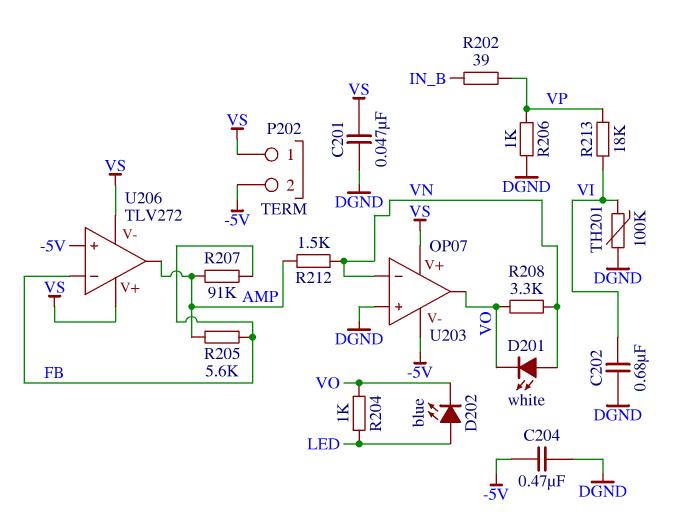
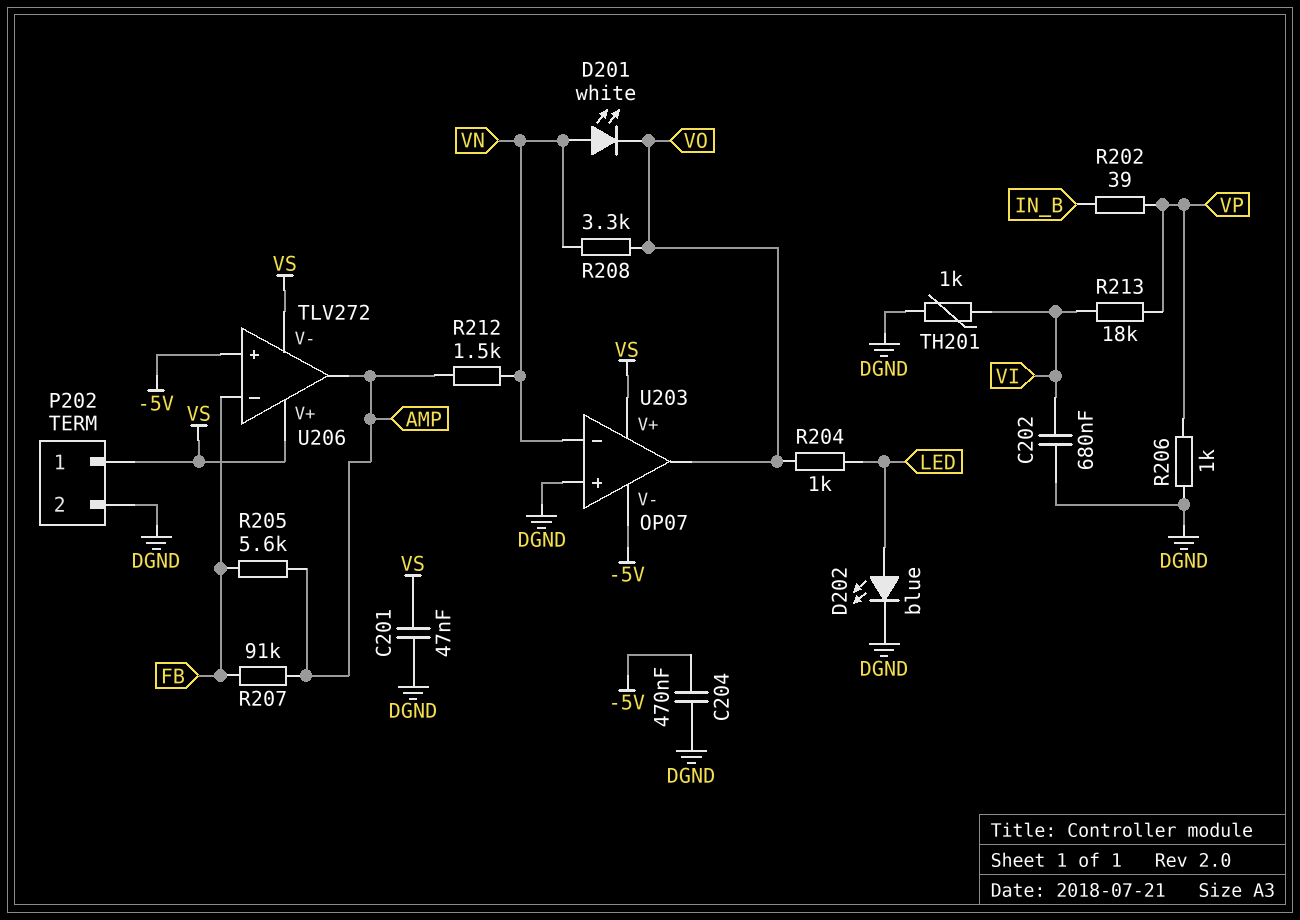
D202: LED blue (A LED, K VO) -> LED blue (A LED, K DGND)
P202 pin 2: -5V -> DGND
TH201: 100k (DGND, VI) -> 1k (DGND, VI)

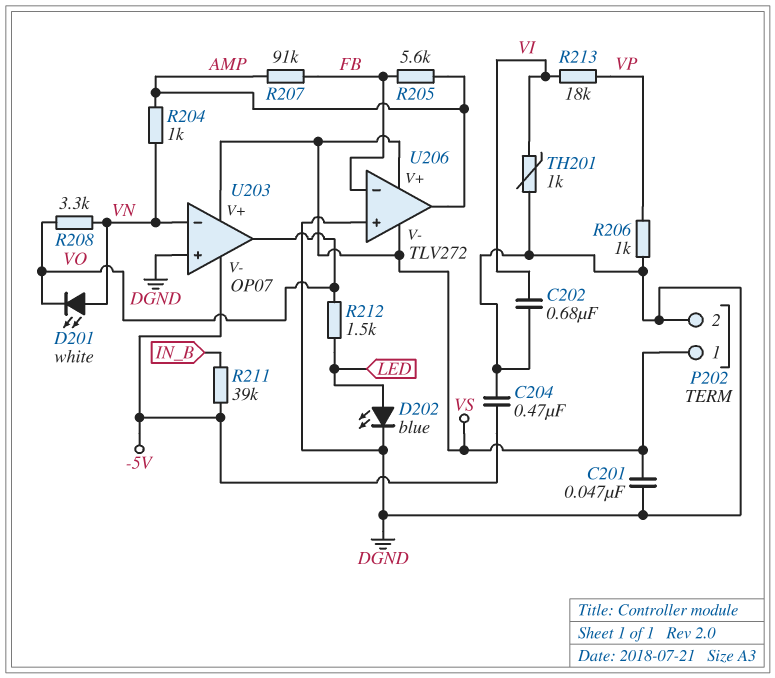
R202: 39 (IN_B, VP) -> none
R204: 1k (LED, VO) -> 1k (AMP, VN)
R211: none -> 39k (-5V, IN_B)
R212: 1.5k (AMP, VN) -> 1.5k (LED, VO)
U206 pin in+: -5V -> DGND

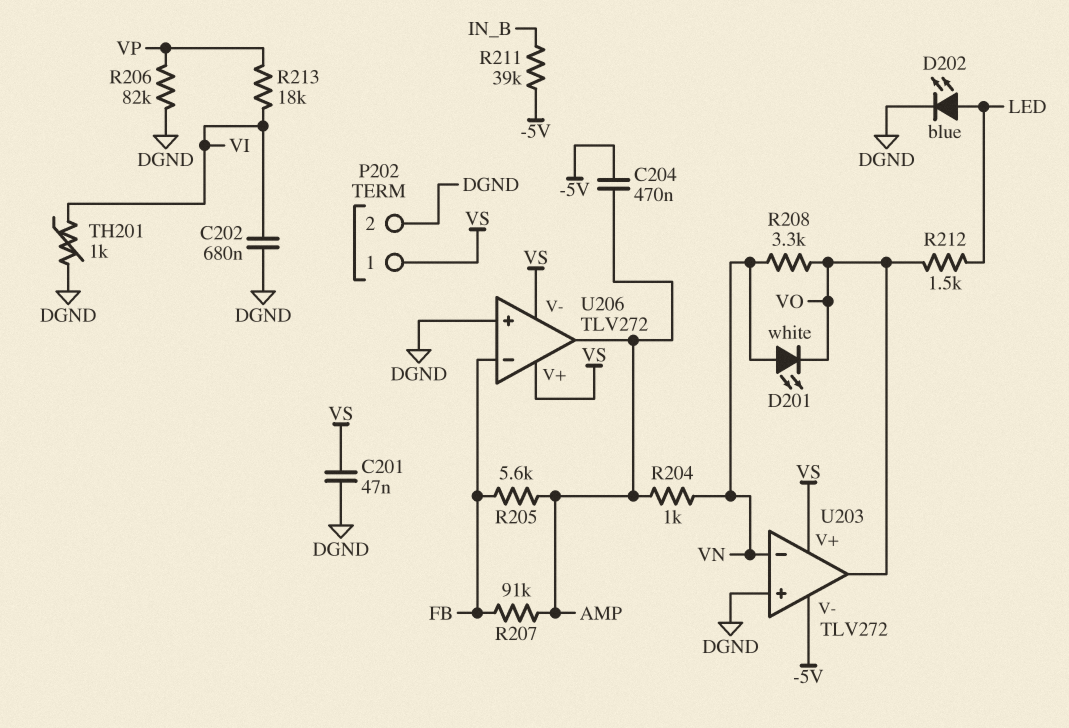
C204: 470nF (-5V, DGND) -> 470nF (-5V, AMP)
R206: 1k (DGND, VP) -> 82k (DGND, VP)
U203: OP07 -> TLV272

